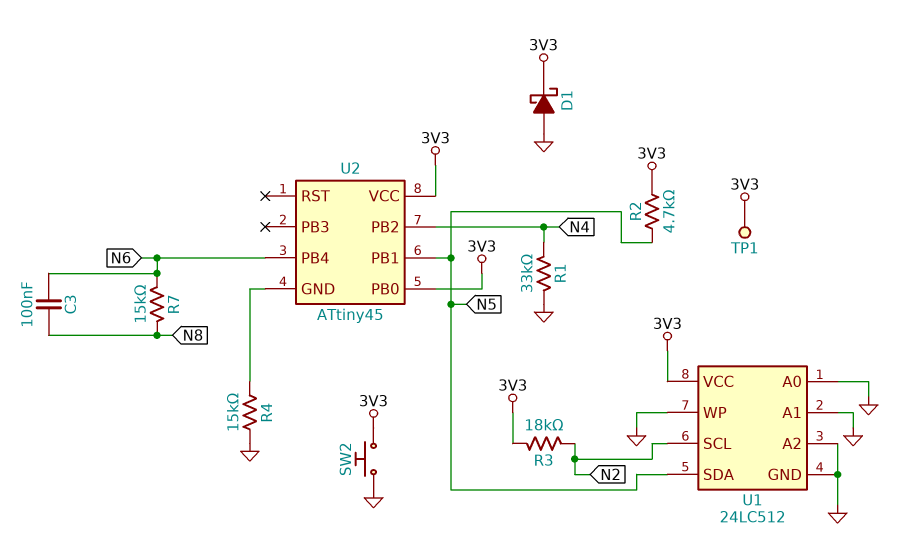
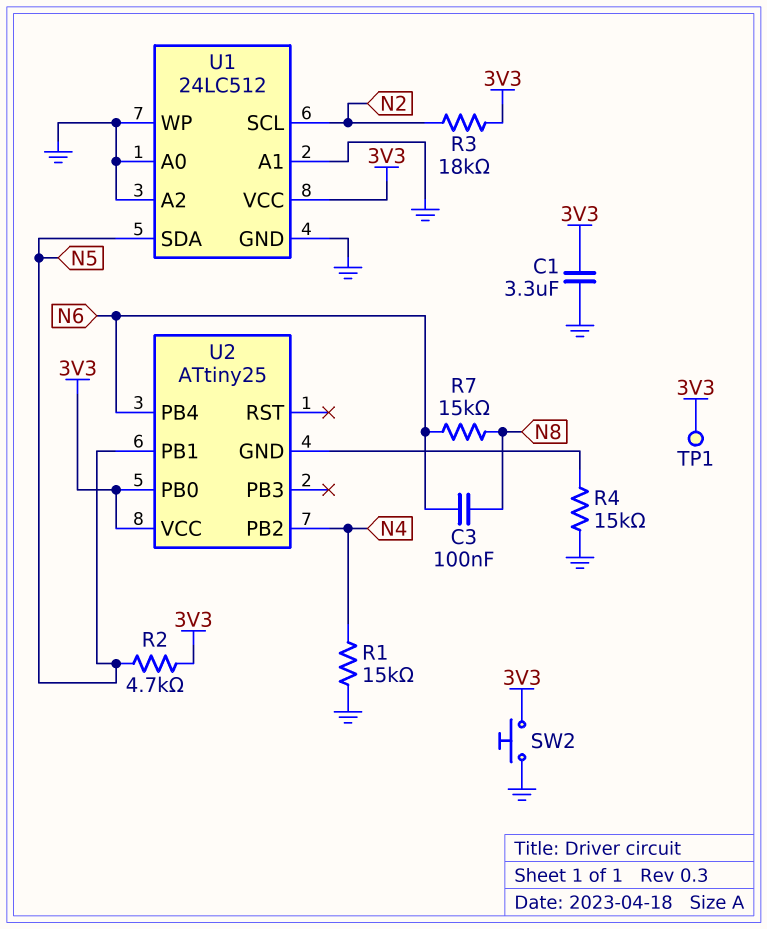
C1: none -> 3.3uF (3V3, GND)
D1: schottky (A GND, K 3V3) -> none
R1: 33k (GND, N4) -> 15k (GND, N4)
U2: ATtiny45 -> ATtiny25

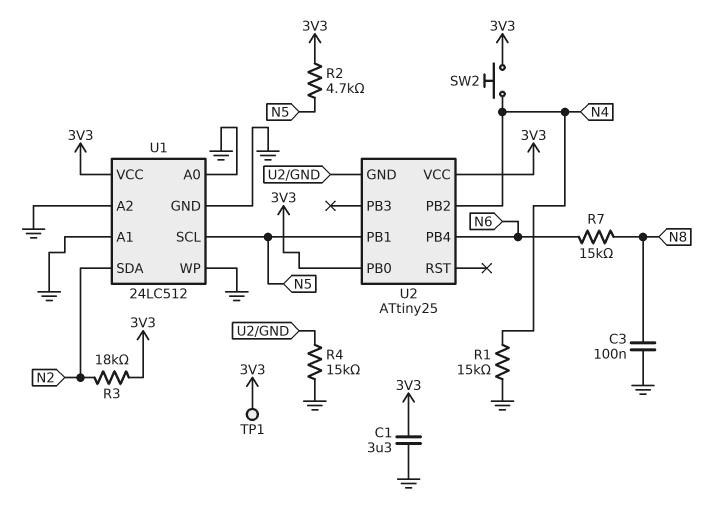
C3: 100nF (N6, N8) -> 100nF (GND, N8)
SW2: button (3V3, GND) -> button (3V3, N4)
U1 pin SCL: N2 -> N5
U1 pin SDA: N5 -> N2

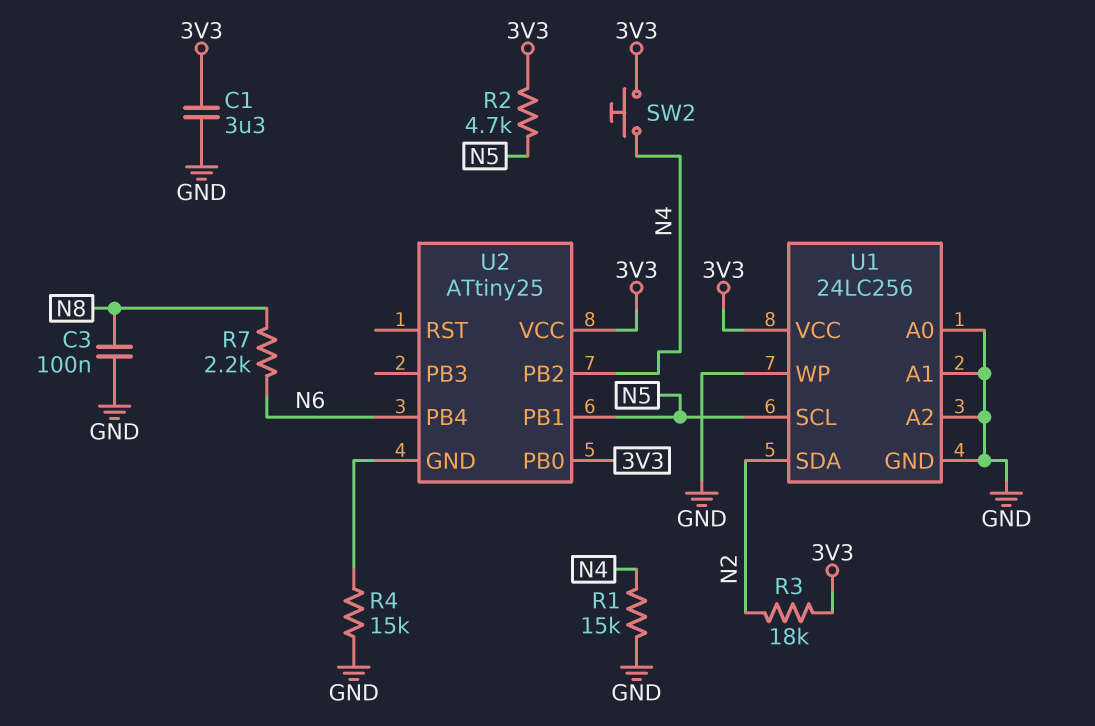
R7: 15k (N6, N8) -> 2.2k (N6, N8)
TP1: test point (3V3) -> none
U1: 24LC512 -> 24LC256

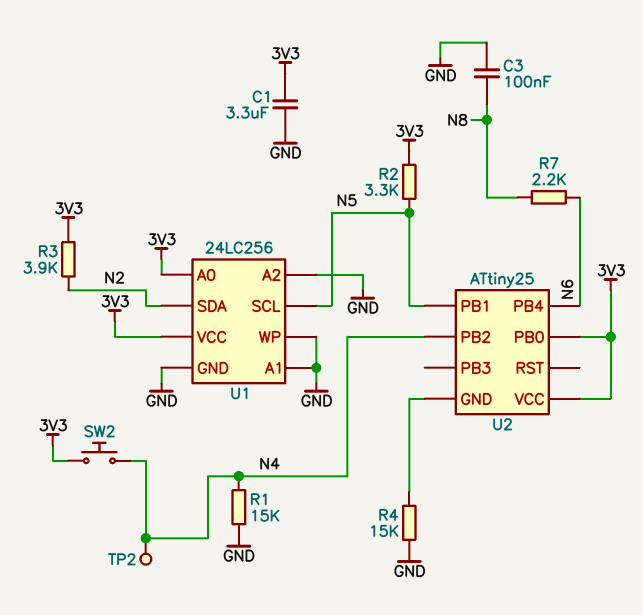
R2: 4.7k (3V3, N5) -> 3.3k (3V3, N5)
R3: 18k (3V3, N2) -> 3.9k (3V3, N2)
TP2: none -> test point (N4)
U1 pin A0: GND -> 3V3

